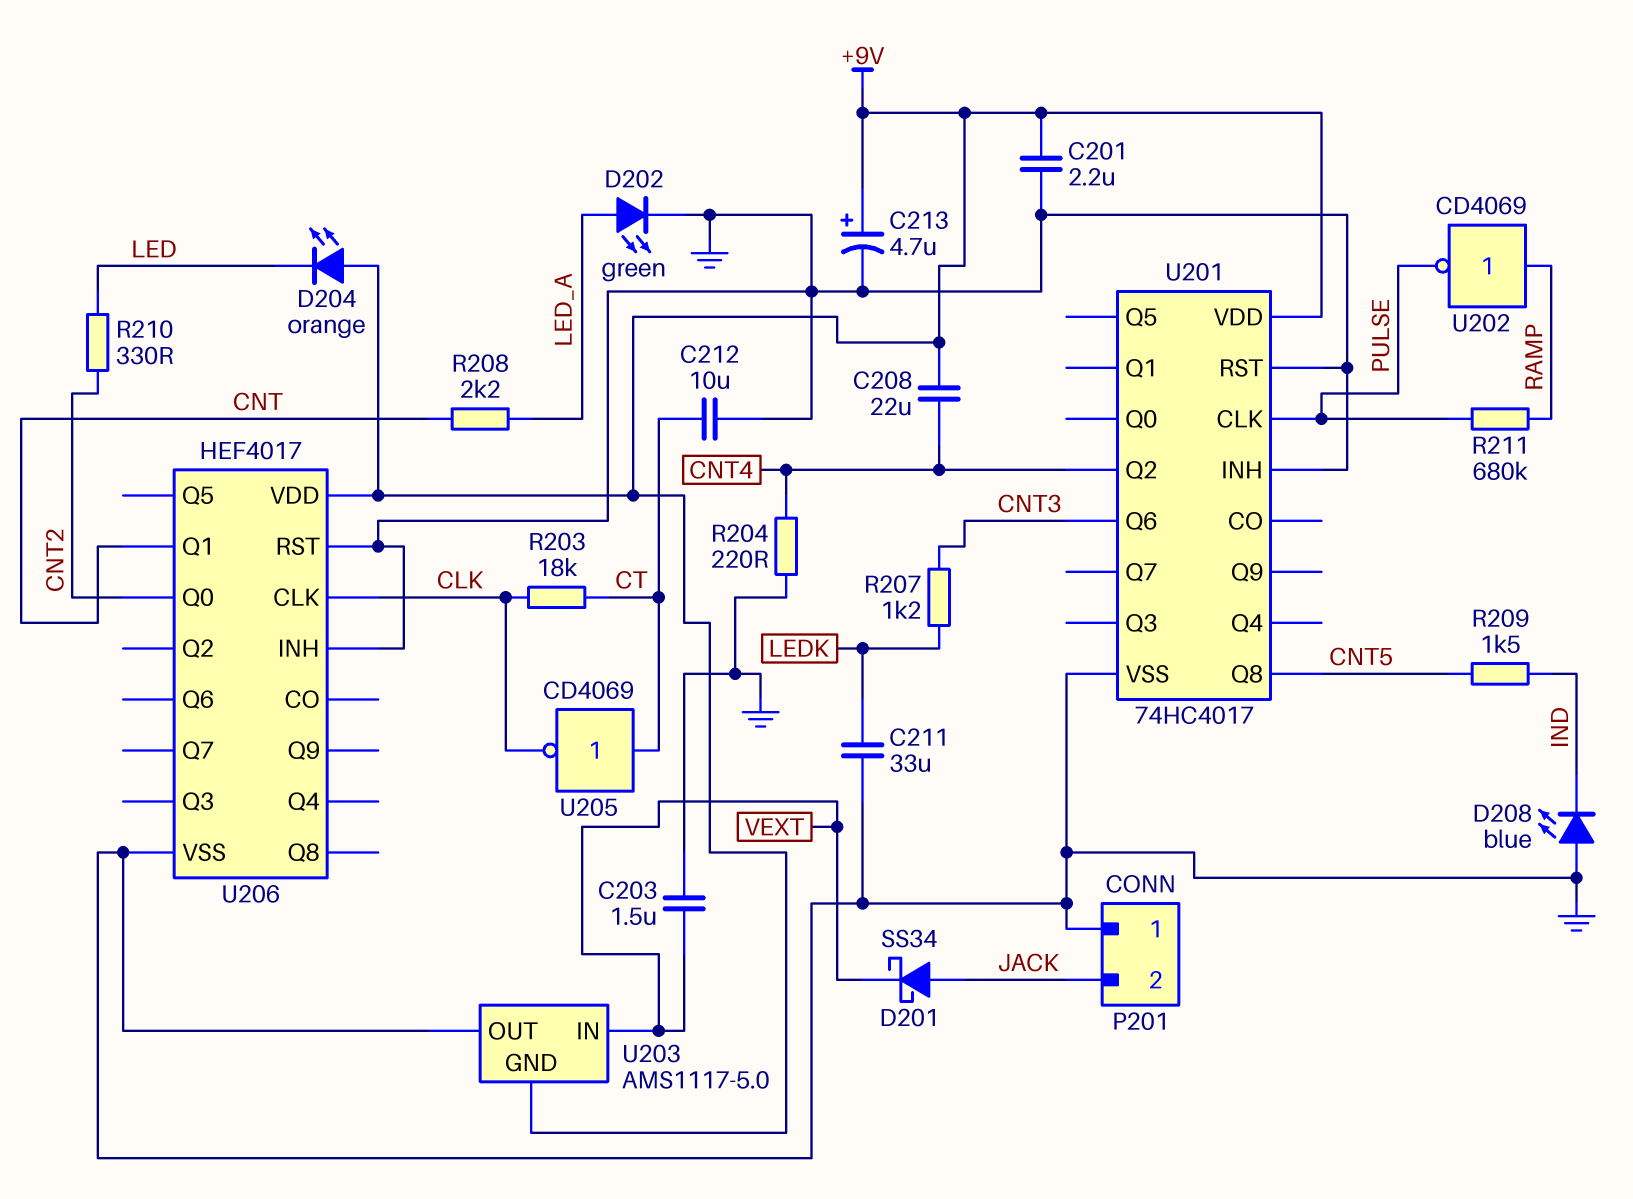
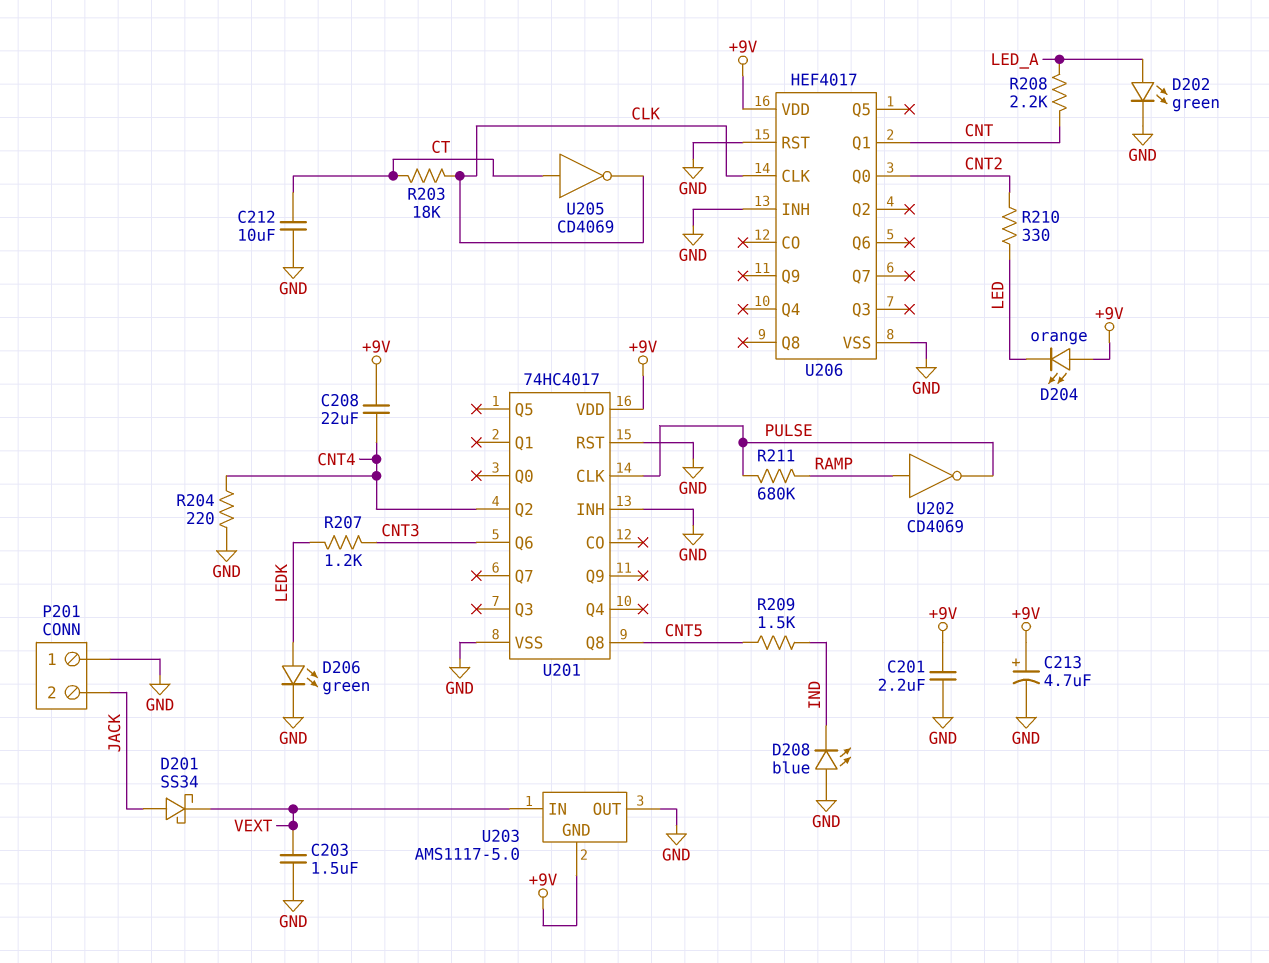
C211: 33uF (GND, LEDK) -> none
D206: none -> LED green (A LEDK, K GND)

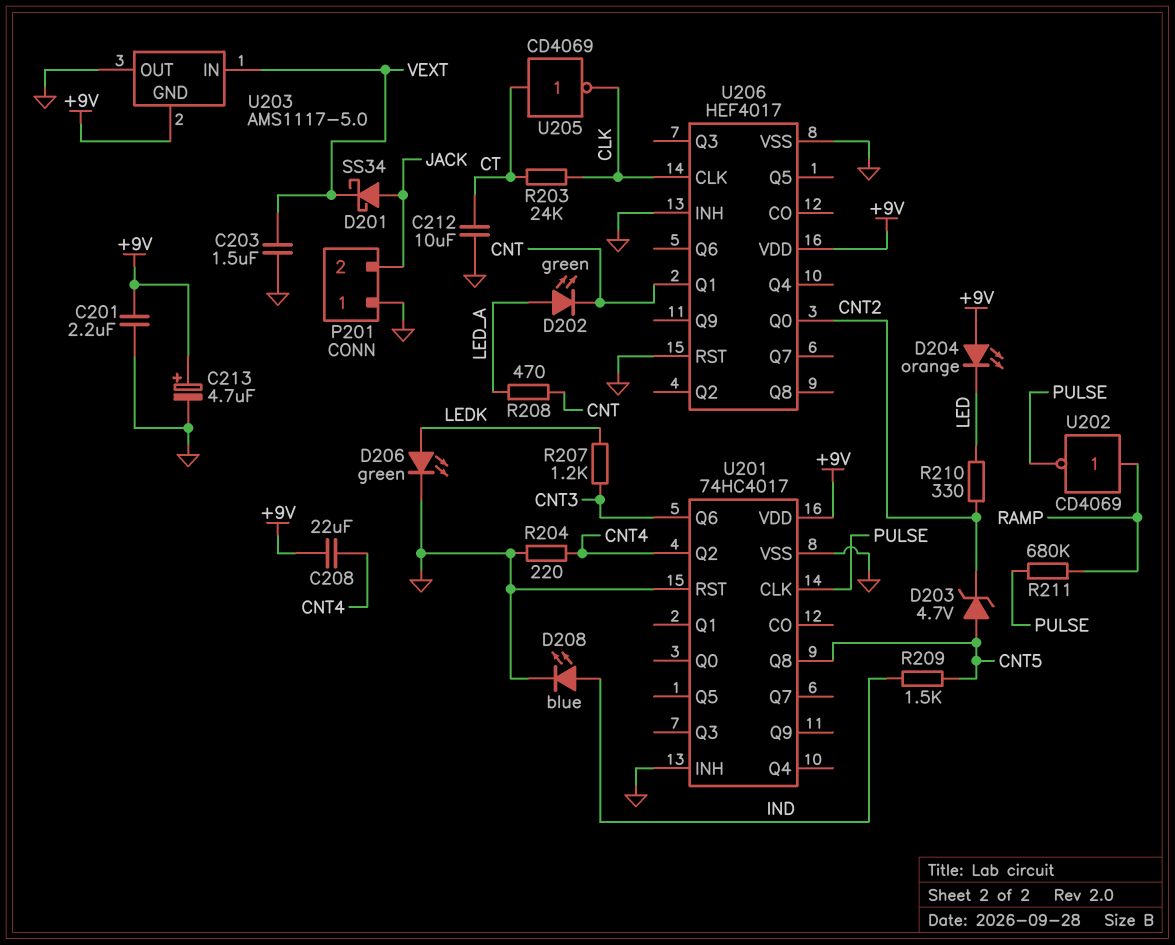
D202: LED green (A LED_A, K GND) -> LED green (A LED_A, K CNT)
D203: none -> zener 4.7V (A CNT5, K CNT2)
D208: LED blue (A GND, K IND) -> LED blue (A IND, K GND)
R203: 18k (CLK, CT) -> 24k (CLK, CT)
R208: 2.2k (CNT, LED_A) -> 470 (CNT, LED_A)

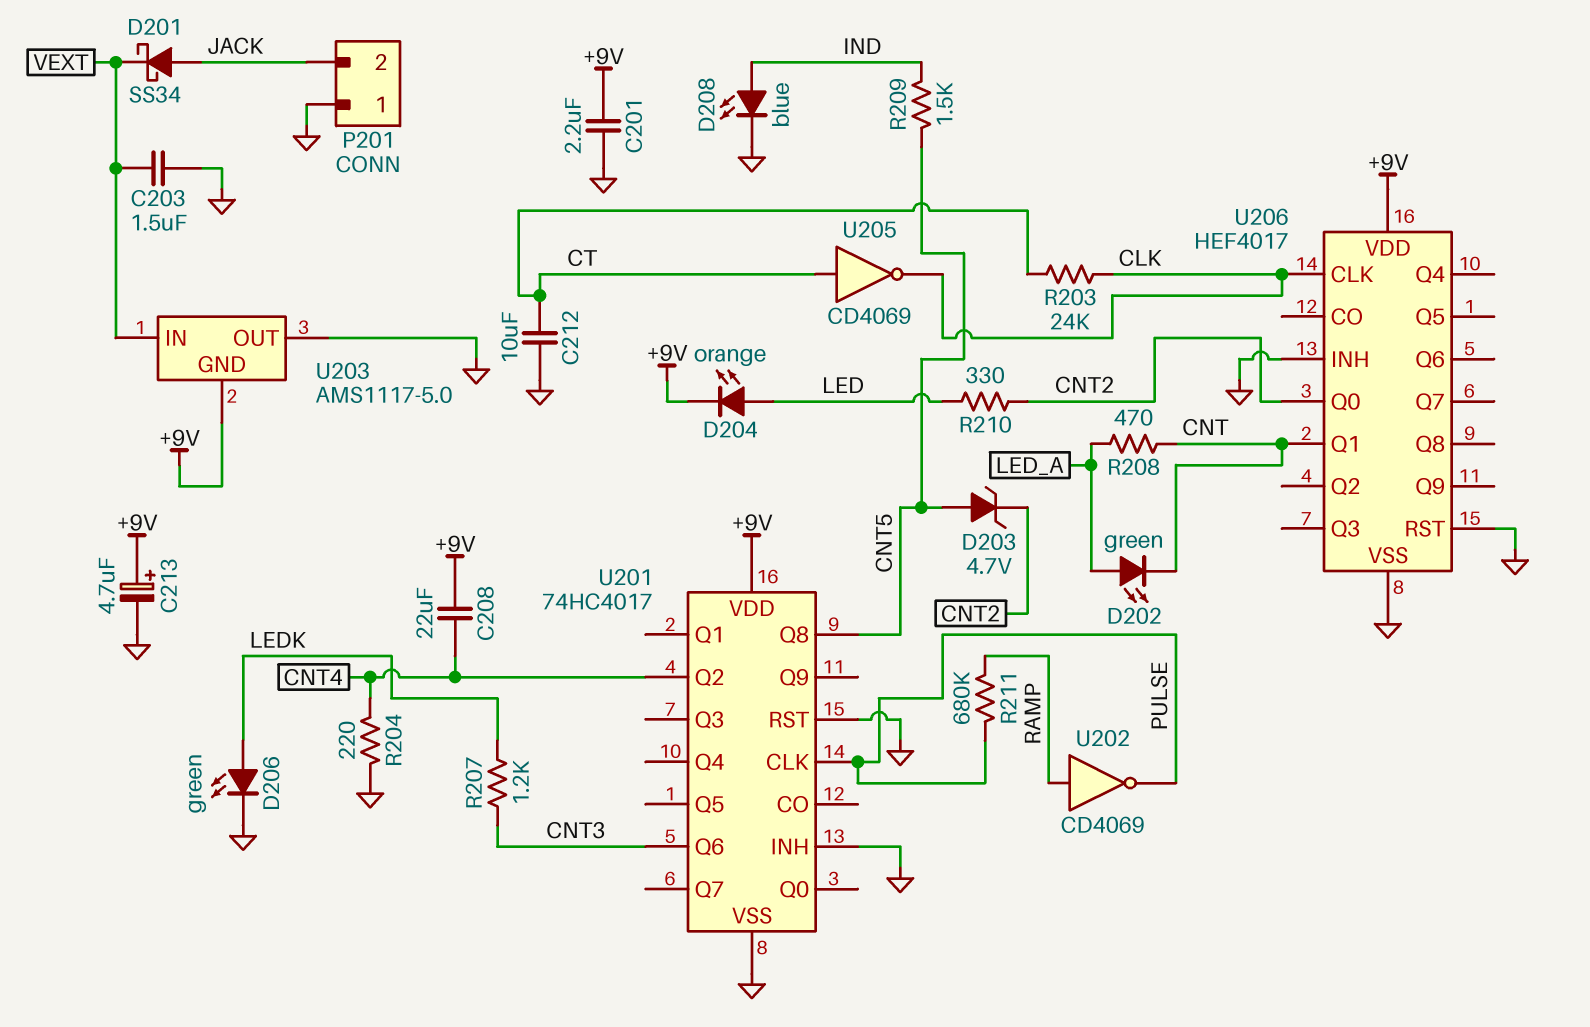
D204: LED orange (A +9V, K LED) -> LED orange (A LED, K +9V)

